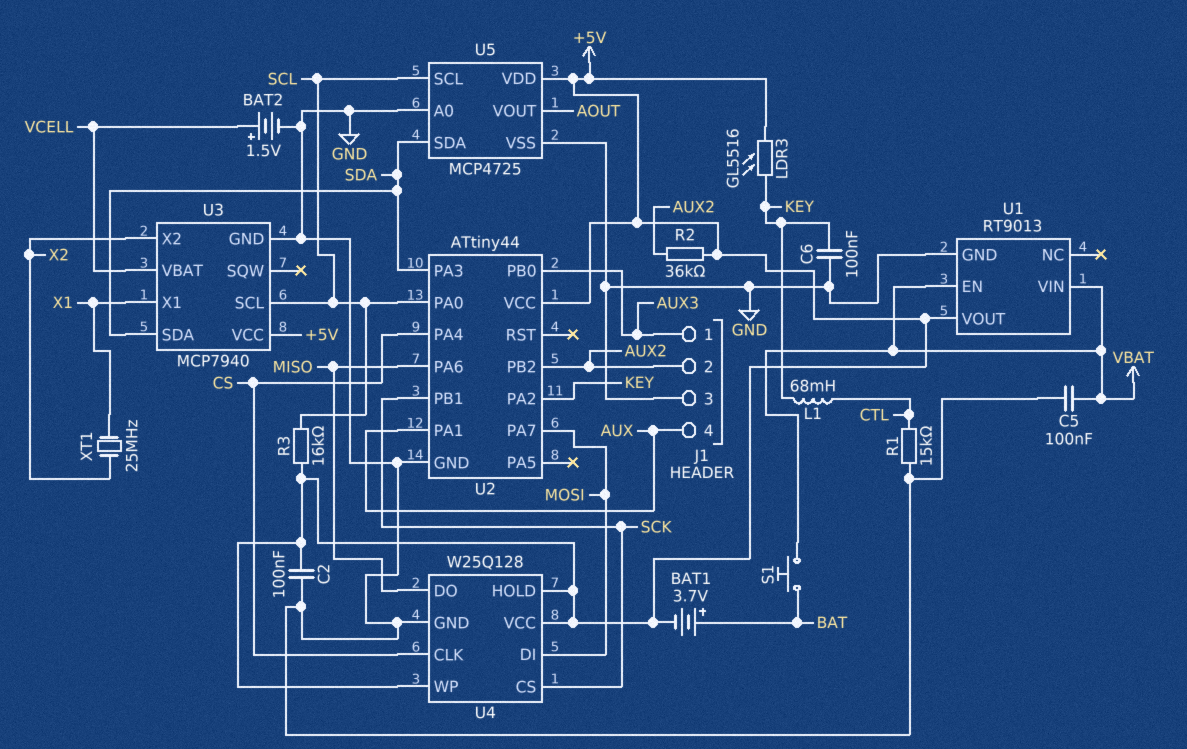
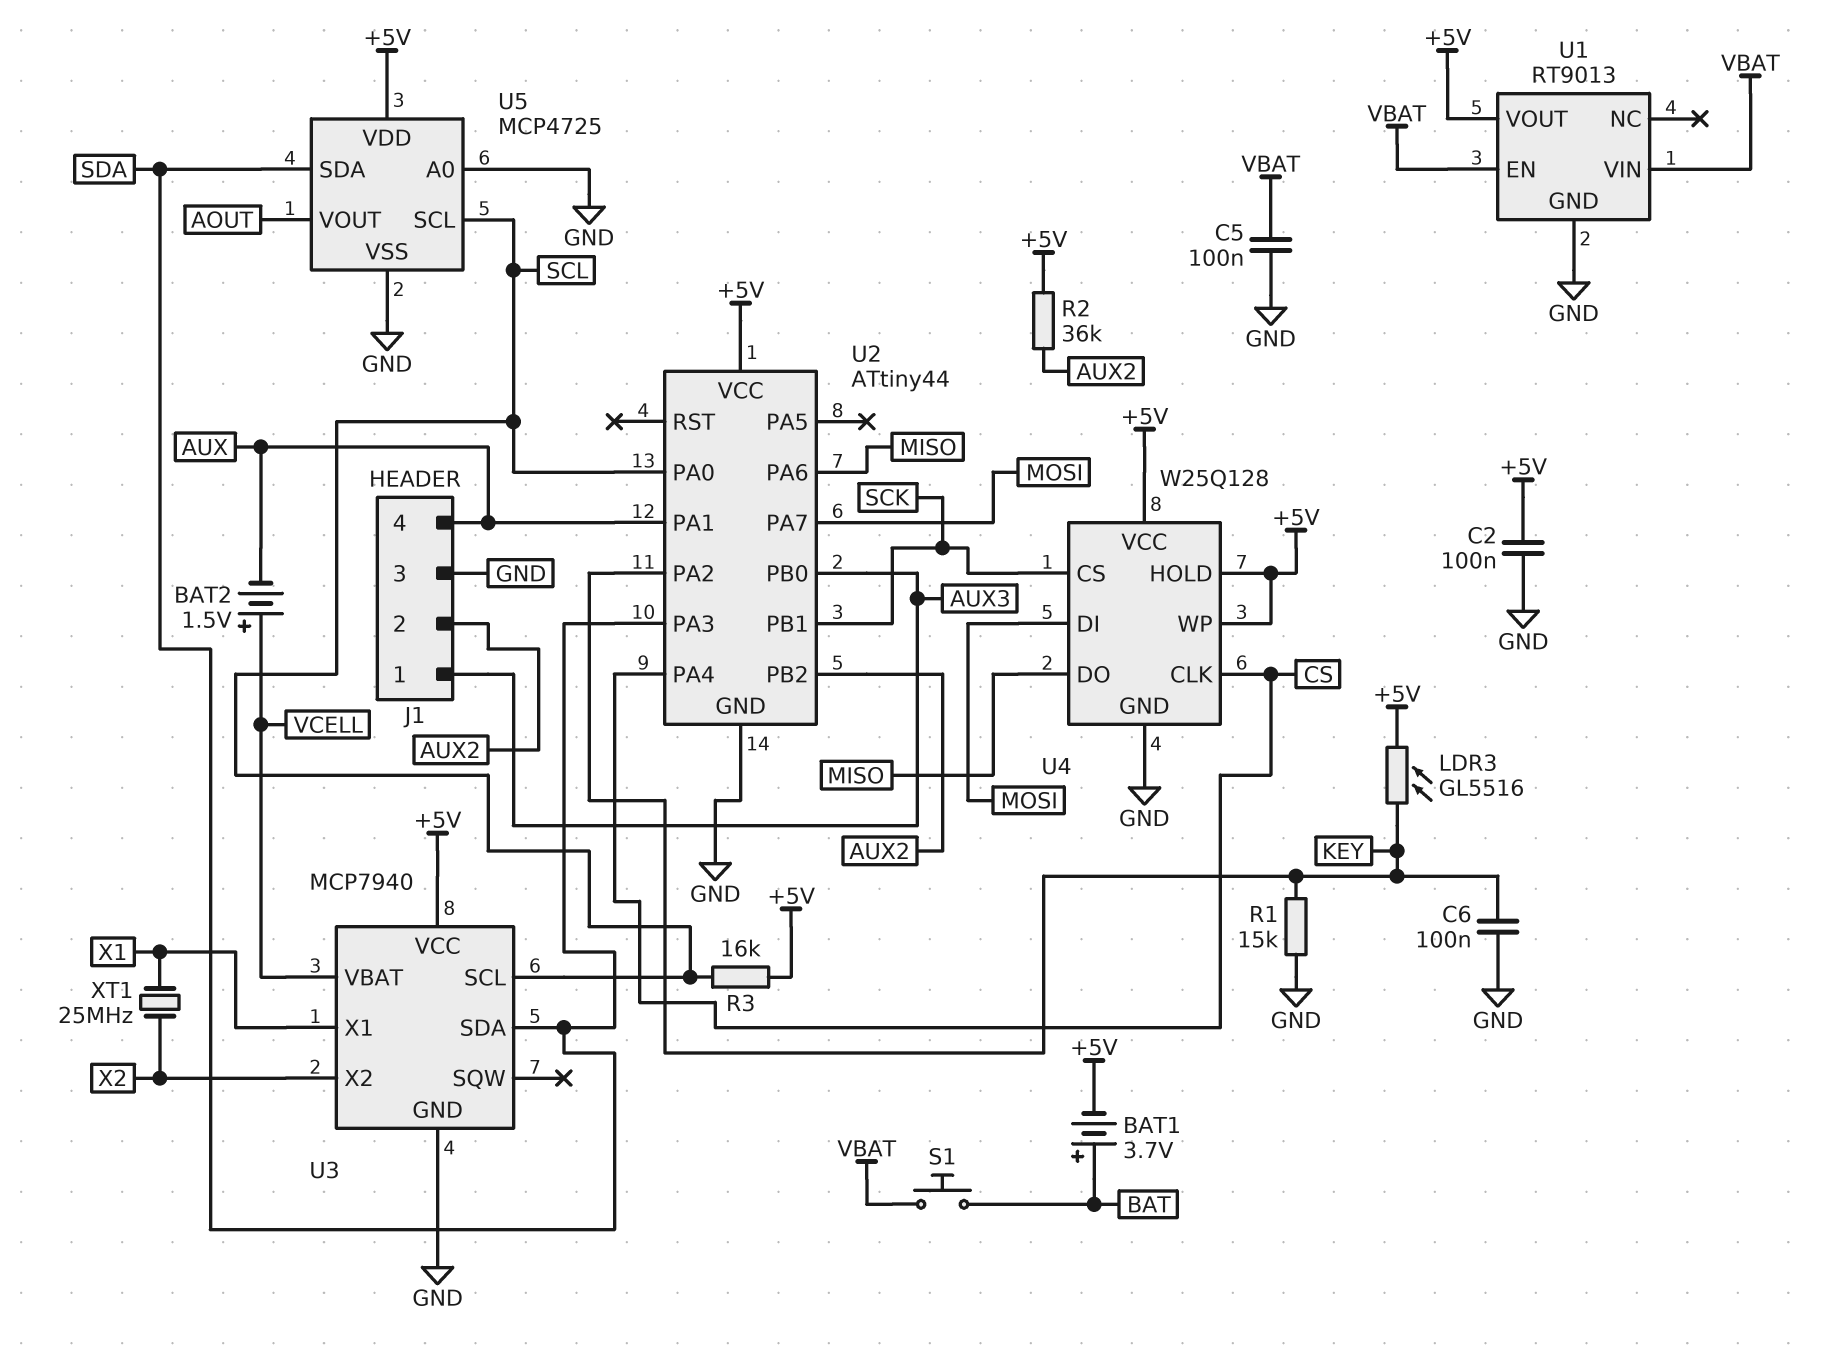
BAT2: 1.5V (plus VCELL, minus GND) -> 1.5V (plus VCELL, minus AUX)
L1: 68mH (CTL, KEY) -> none
R1: 15k (CTL, GND) -> 15k (GND, KEY)

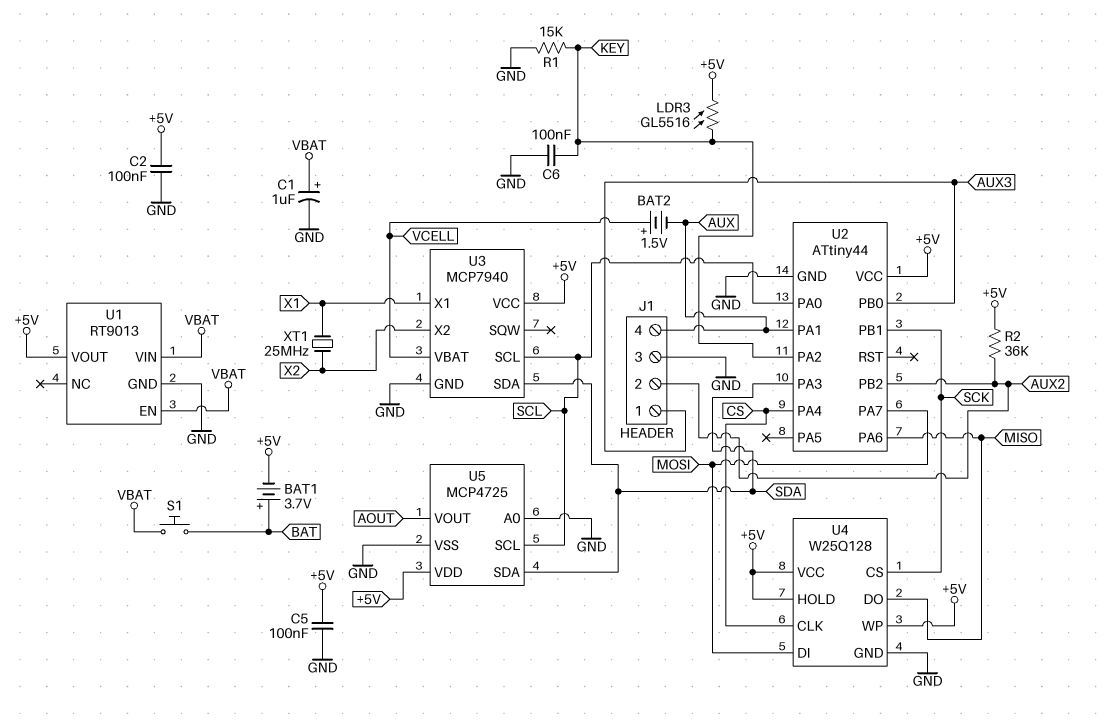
C1: none -> 1uF (plus VBAT, minus GND)
C5: 100nF (GND, VBAT) -> 100nF (+5V, GND)
R3: 16k (+5V, SCL) -> none

